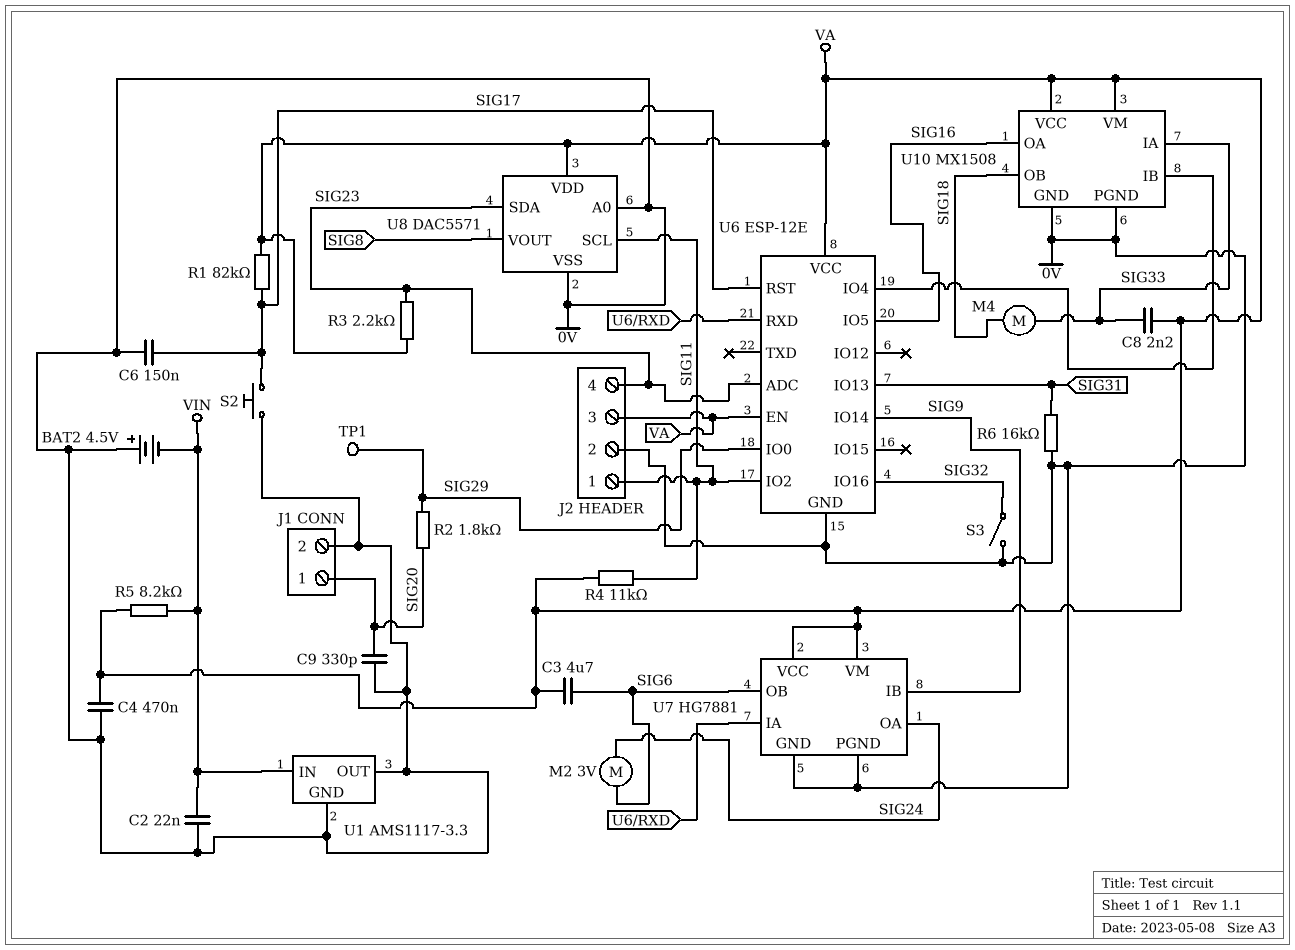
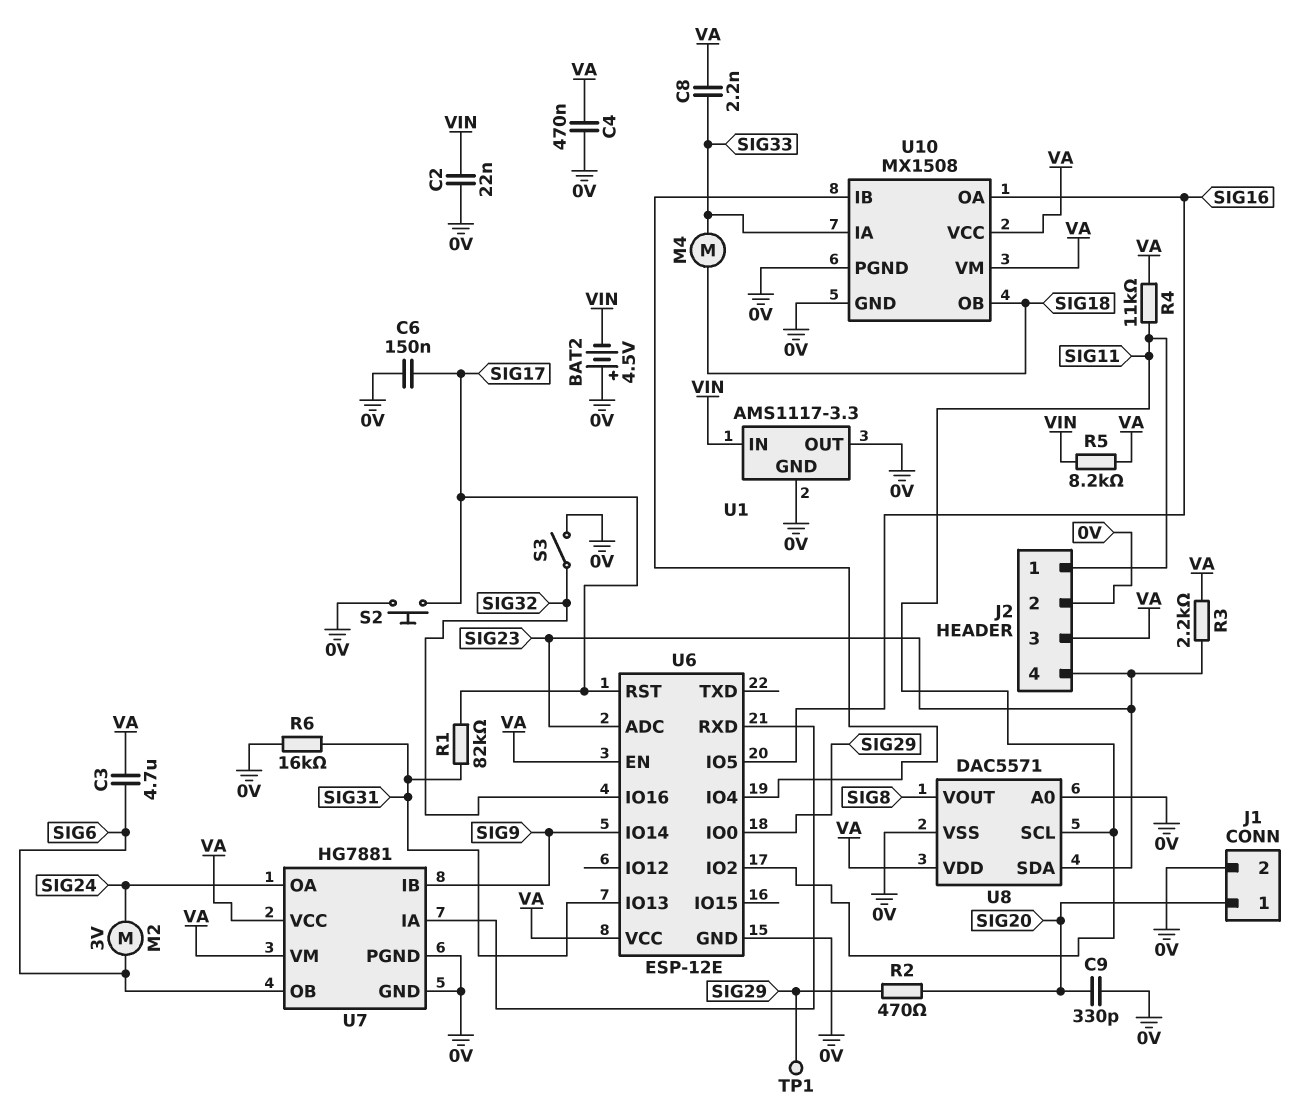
R1: 82k (SIG17, VA) -> 82k (SIG17, SIG31)
R2: 1.8k (SIG20, SIG29) -> 470 (SIG20, SIG29)

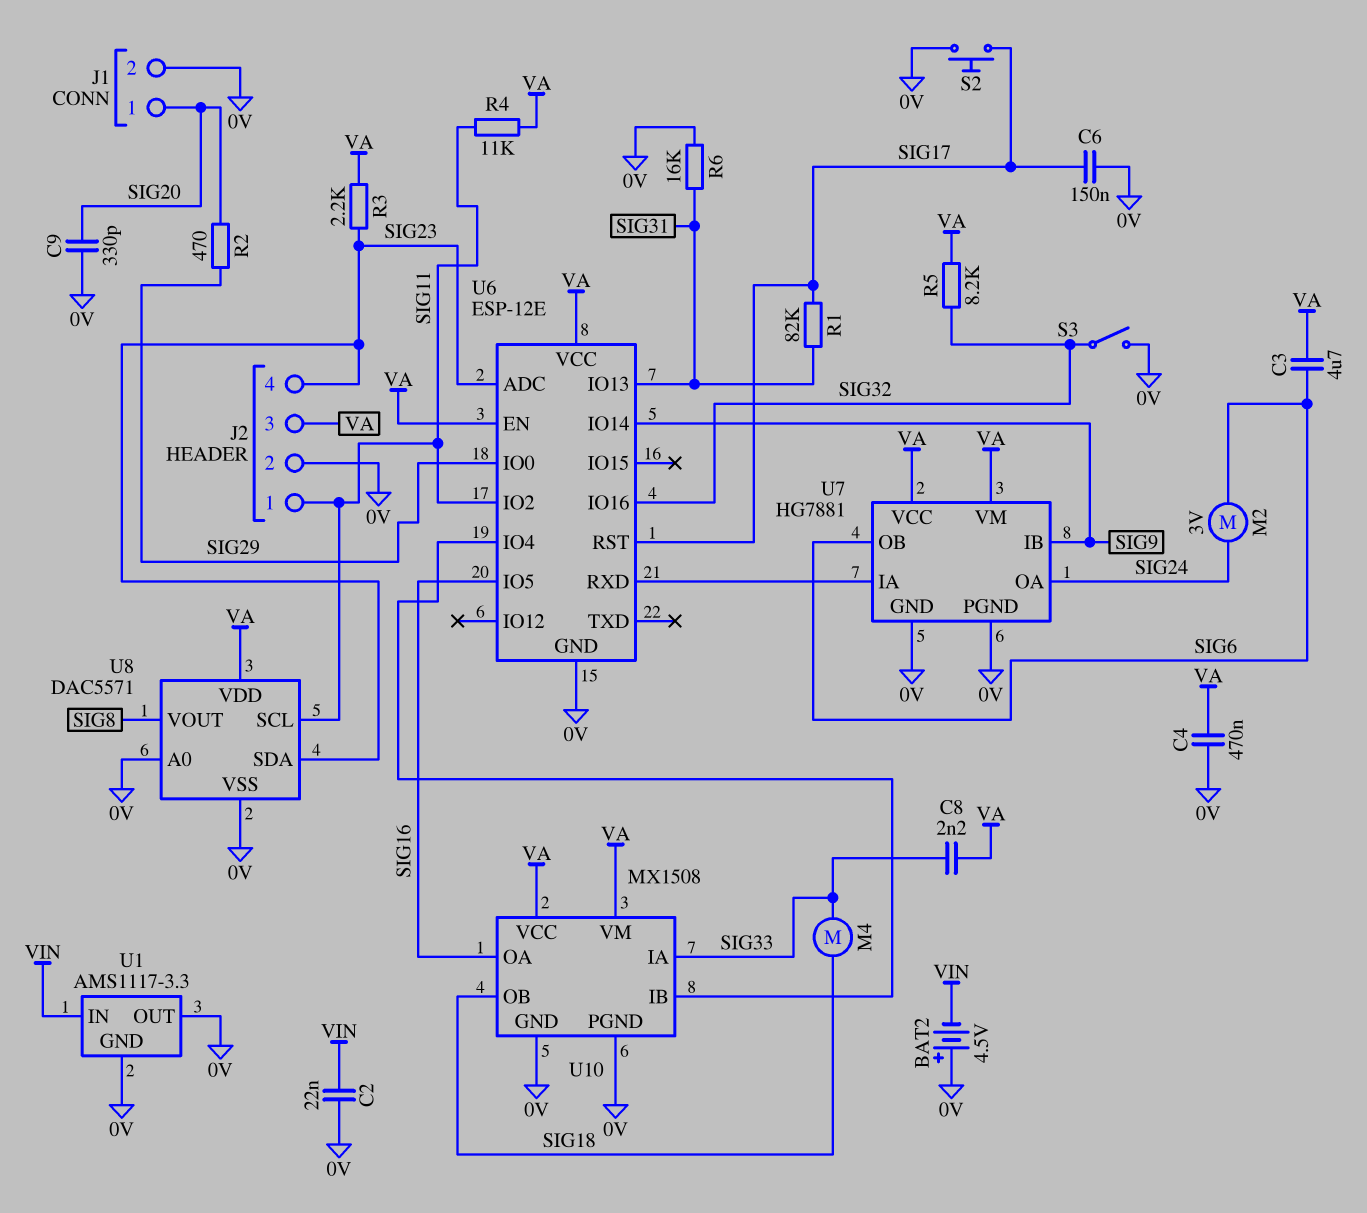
R5: 8.2k (VA, VIN) -> 8.2k (SIG32, VA)
TP1: test point (SIG29) -> none

